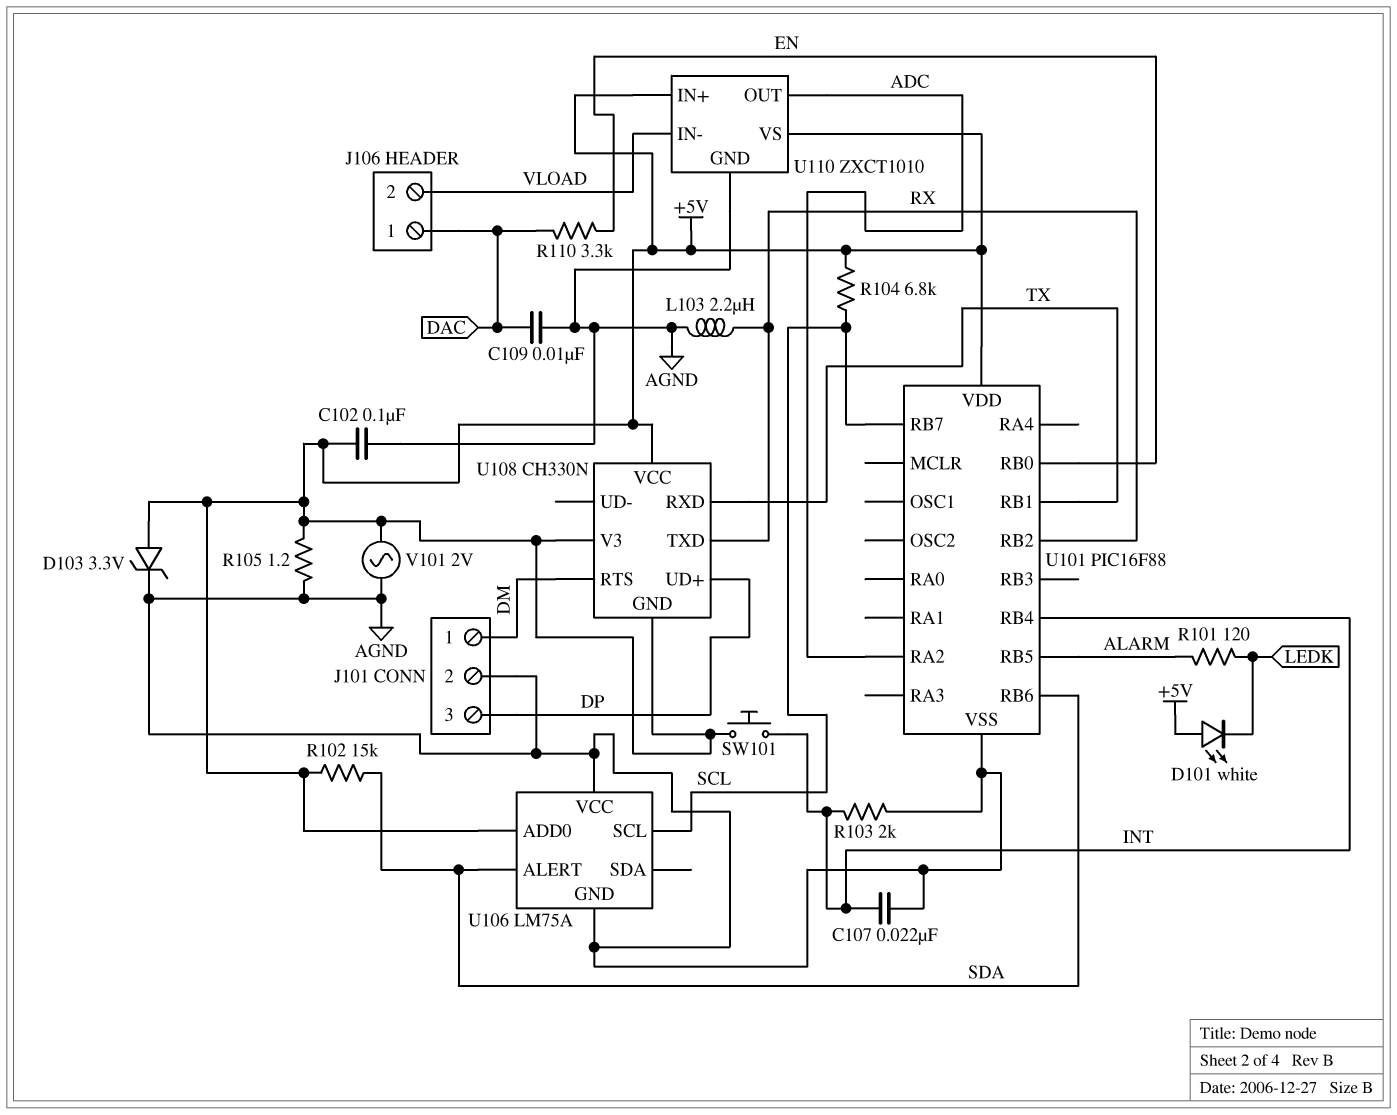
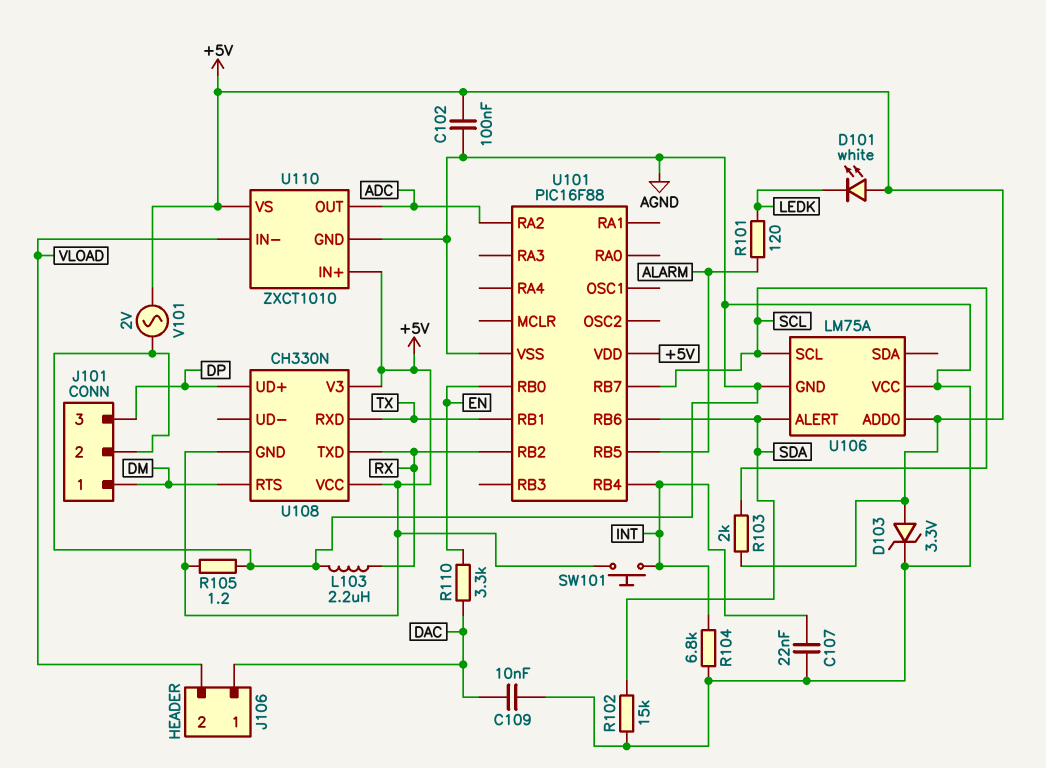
R102: 15k (+5V, SDA) -> 15k (AGND, SDA)
R103: 2k (AGND, INT) -> 2k (+5V, SCL)
R104: 6.8k (+5V, SCL) -> 6.8k (AGND, INT)

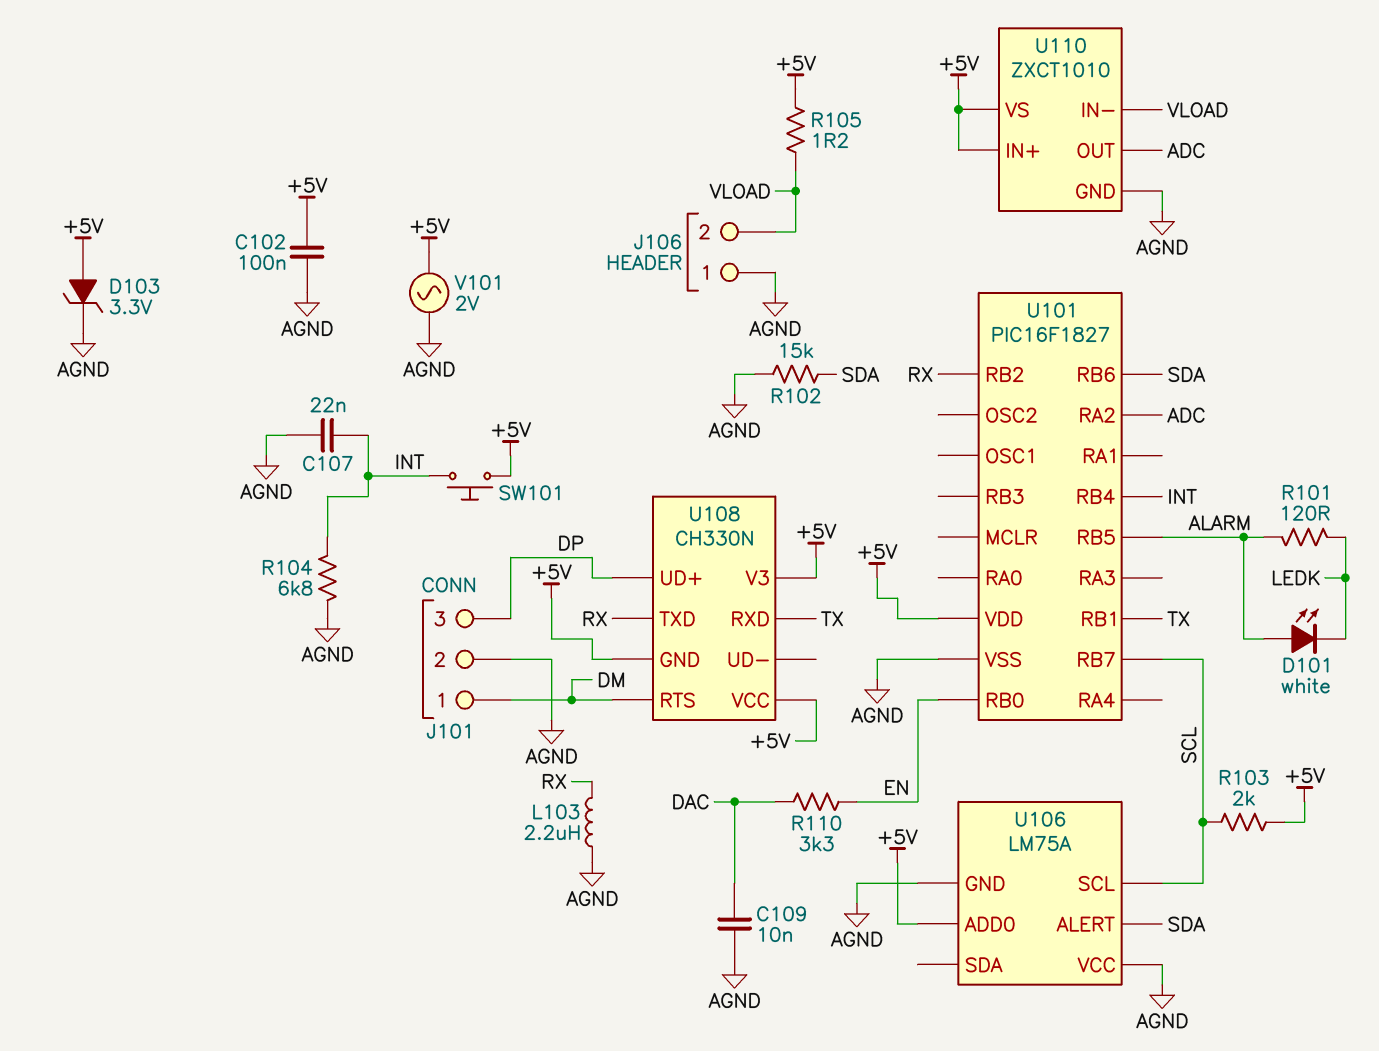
D101: LED white (A +5V, K LEDK) -> LED white (A ALARM, K LEDK)
J106 pin 1: DAC -> AGND
R105: 1.2 (+5V, AGND) -> 1.2 (+5V, VLOAD)
U101: PIC16F88 -> PIC16F1827

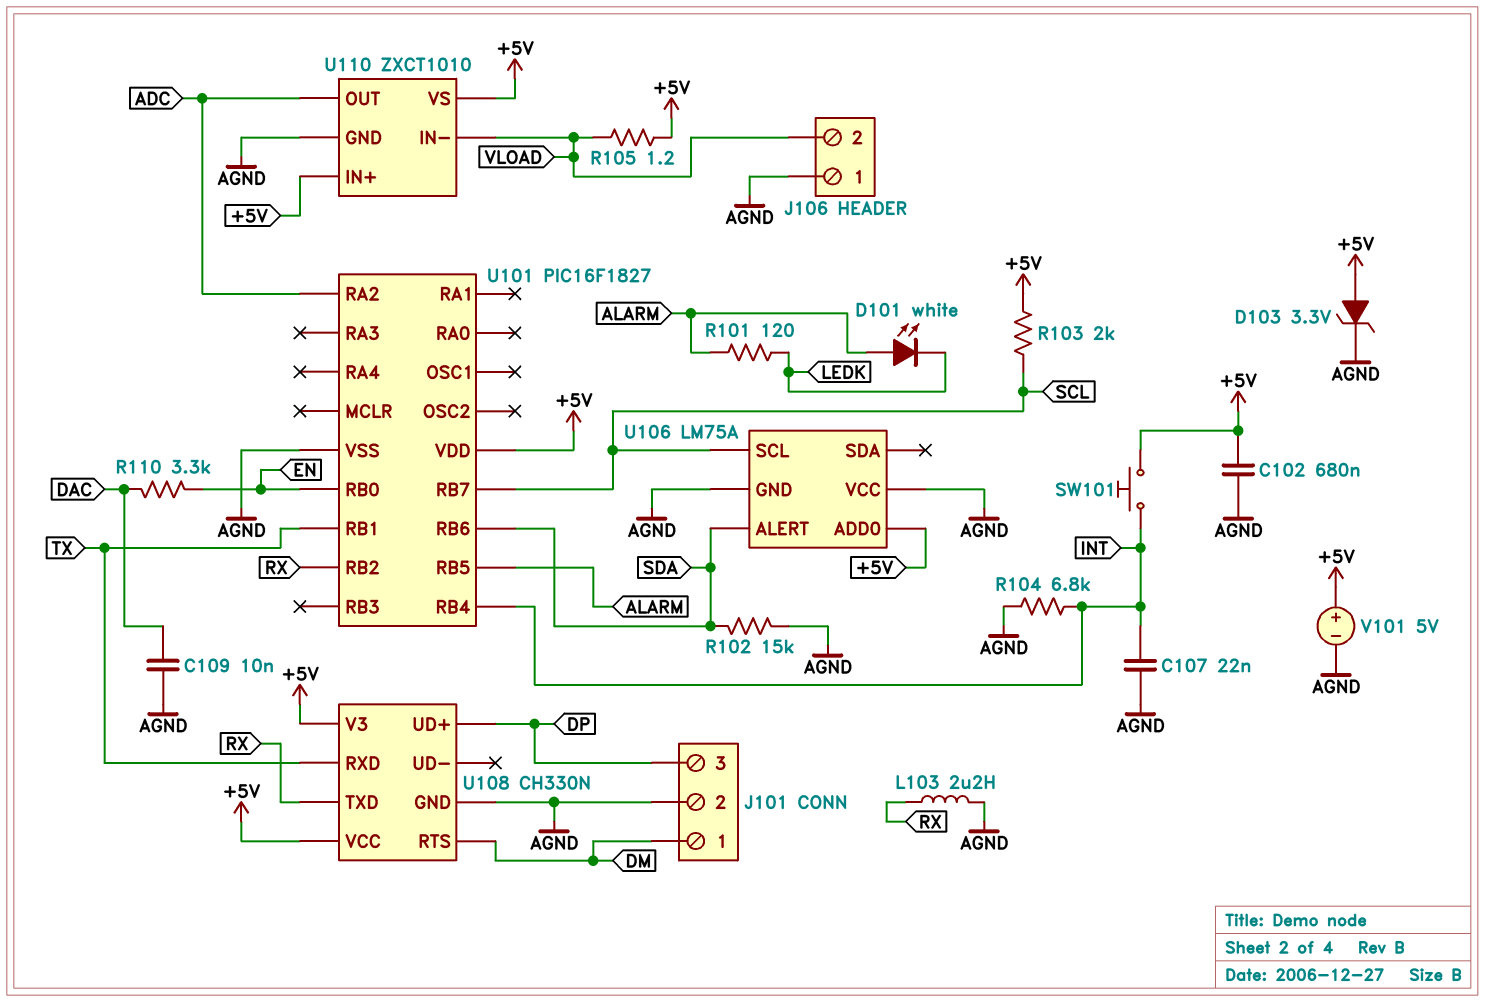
C102: 100nF (+5V, AGND) -> 680nF (+5V, AGND)
U108 pin GND: +5V -> AGND
V101: AC 2V (+5V, AGND) -> 5V (plus +5V, minus AGND)

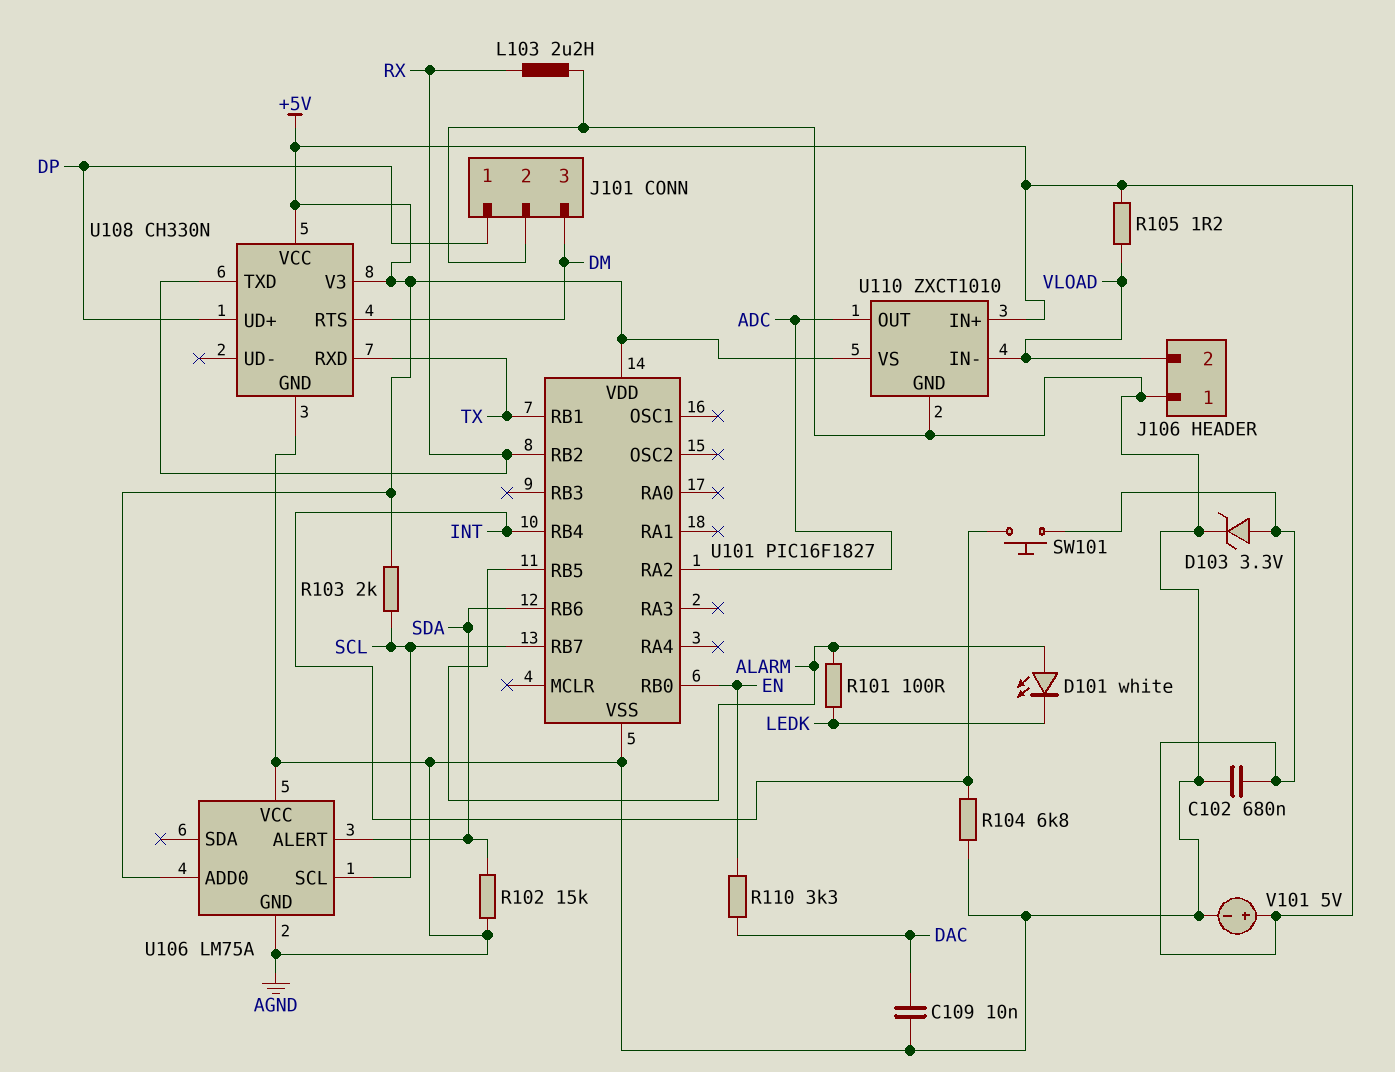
C107: 22nF (AGND, INT) -> none
J101 pin 1: DM -> DP
J101 pin 3: DP -> DM
R101: 120 (ALARM, LEDK) -> 100 (ALARM, LEDK)

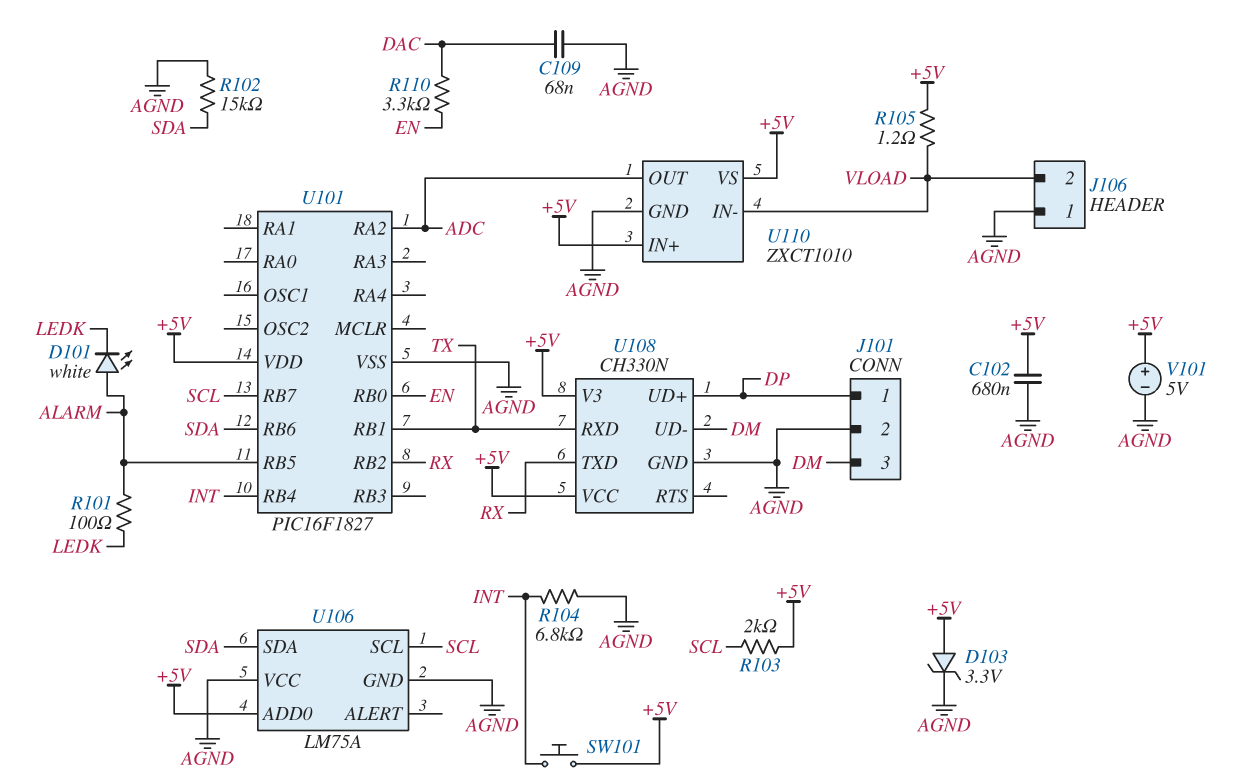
C109: 10nF (AGND, DAC) -> 68nF (AGND, DAC)
L103: 2.2uH (AGND, RX) -> none
U106 pin ALERT: SDA -> none
U106 pin SDA: none -> SDA
U108 pin RTS: DM -> none
U108 pin UD-: none -> DM

